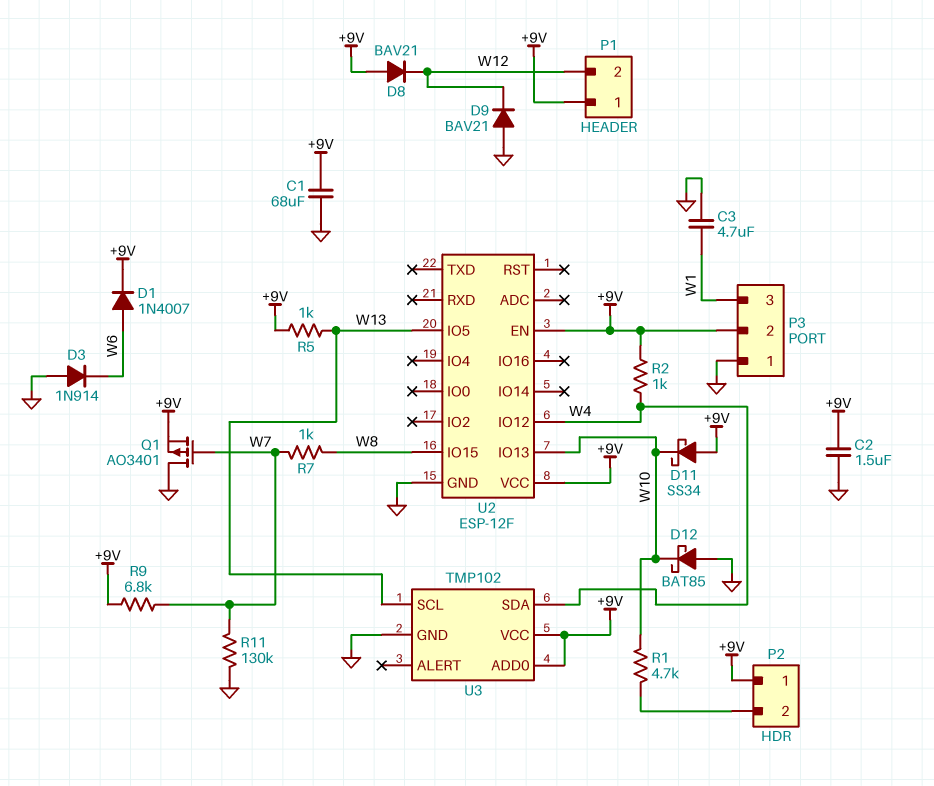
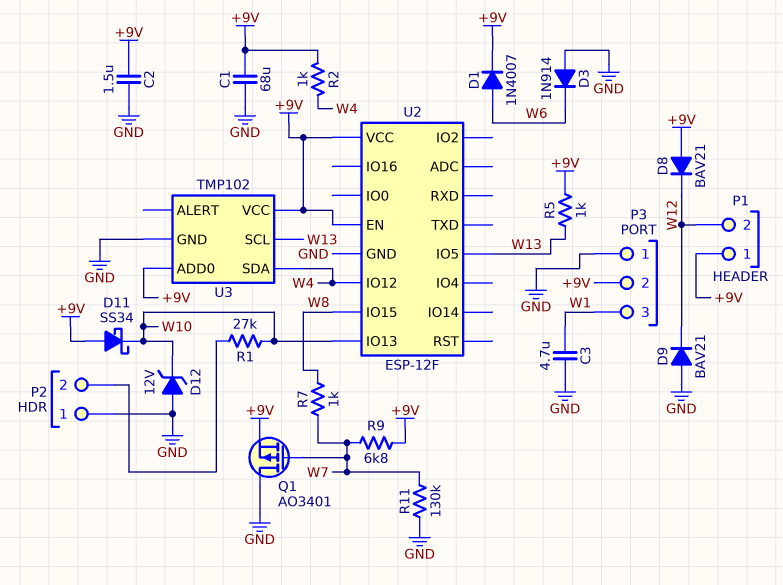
D12: schottky BAT85 (A GND, K W10) -> zener 12V (A GND, K W10)
P2 pin 1: +9V -> GND
R1: 4.7k (P2/2, W10) -> 27k (P2/2, W10)

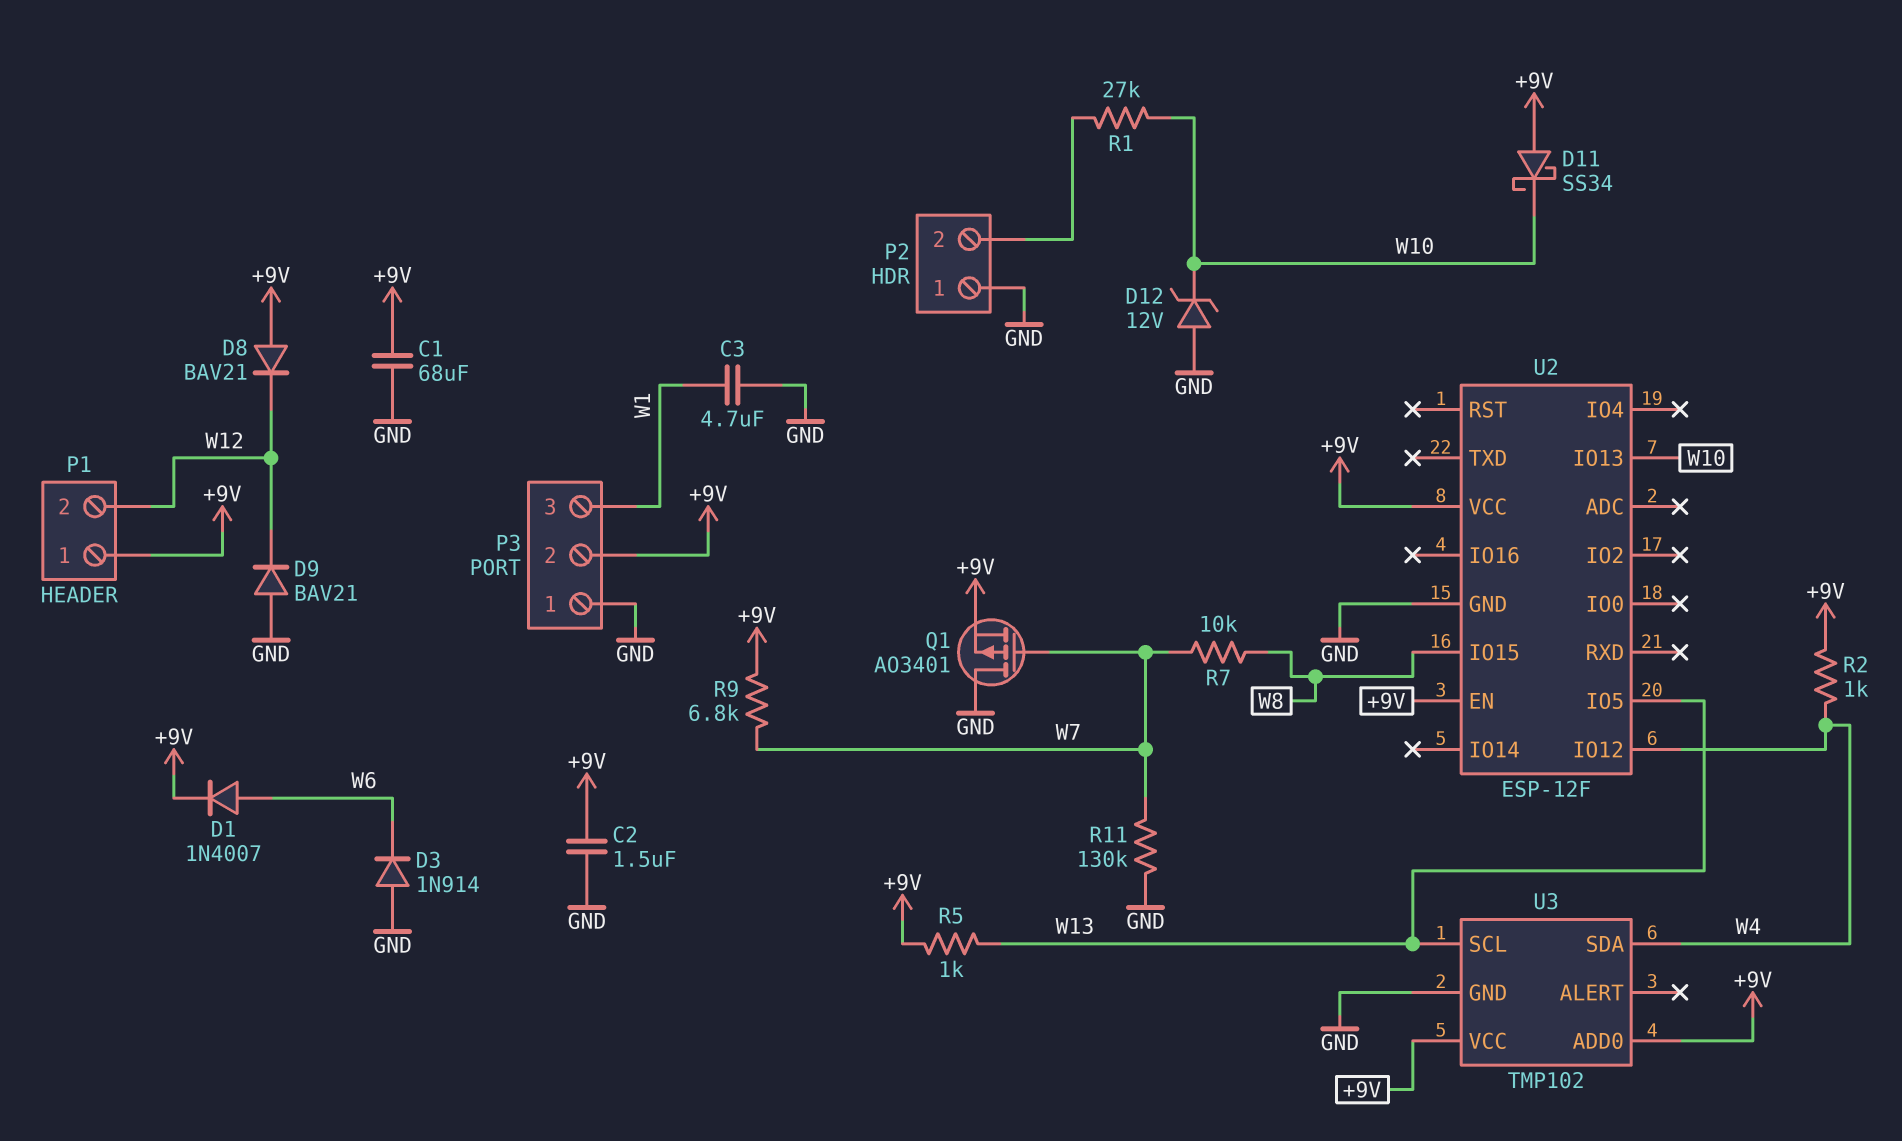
R7: 1k (W7, W8) -> 10k (W7, W8)

